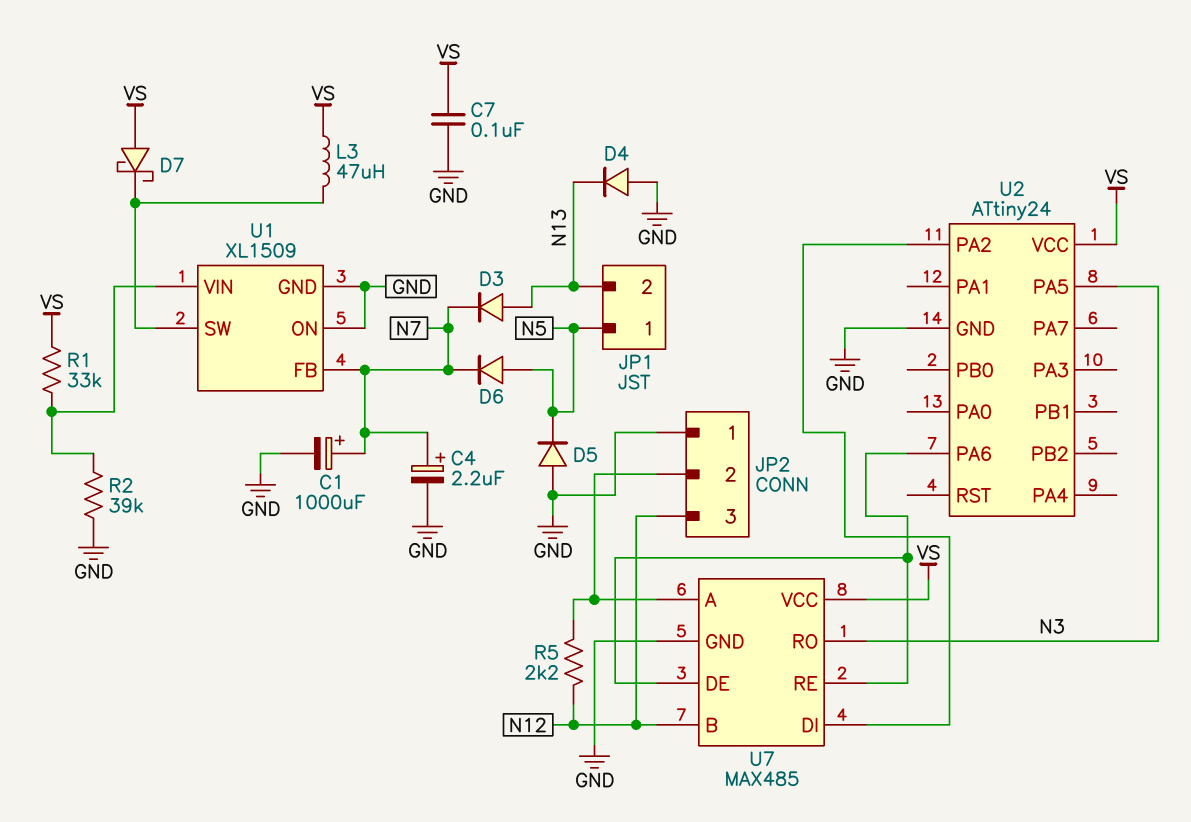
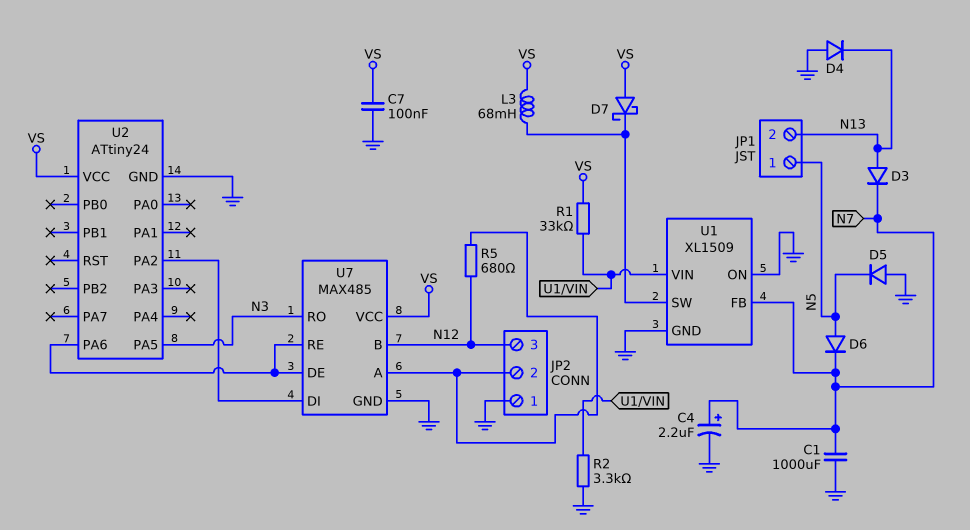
C1: 1000uF (plus N7, minus GND) -> 1000uF (GND, N7)
L3: 47uH (U1/SW, VS) -> 68mH (U1/SW, VS)
R2: 39k (GND, U1/VIN) -> 3.3k (GND, U1/VIN)
R5: 2.2k (JP2/2, N12) -> 680 (JP2/2, N12)

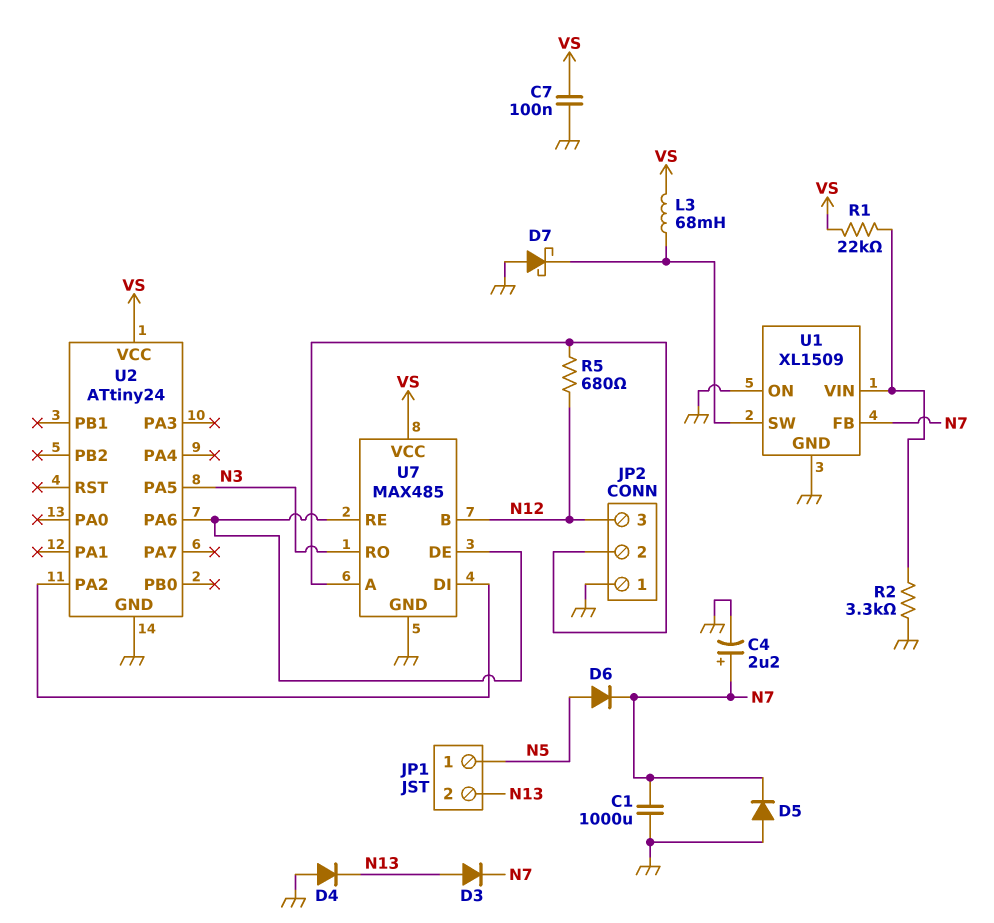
D5: diode (A GND, K N5) -> diode (A GND, K N7)
D7: schottky (A VS, K U1/SW) -> schottky (A GND, K U1/SW)
R1: 33k (U1/VIN, VS) -> 22k (U1/VIN, VS)

